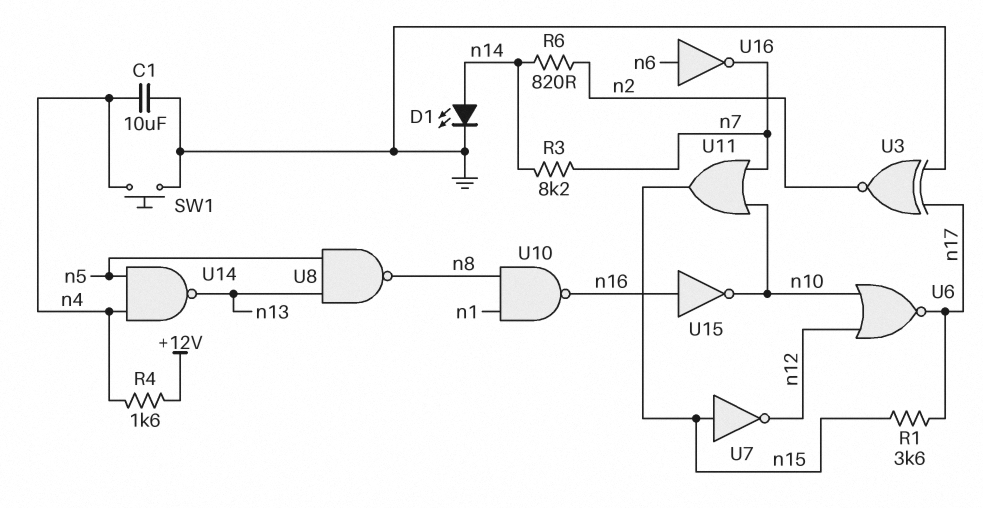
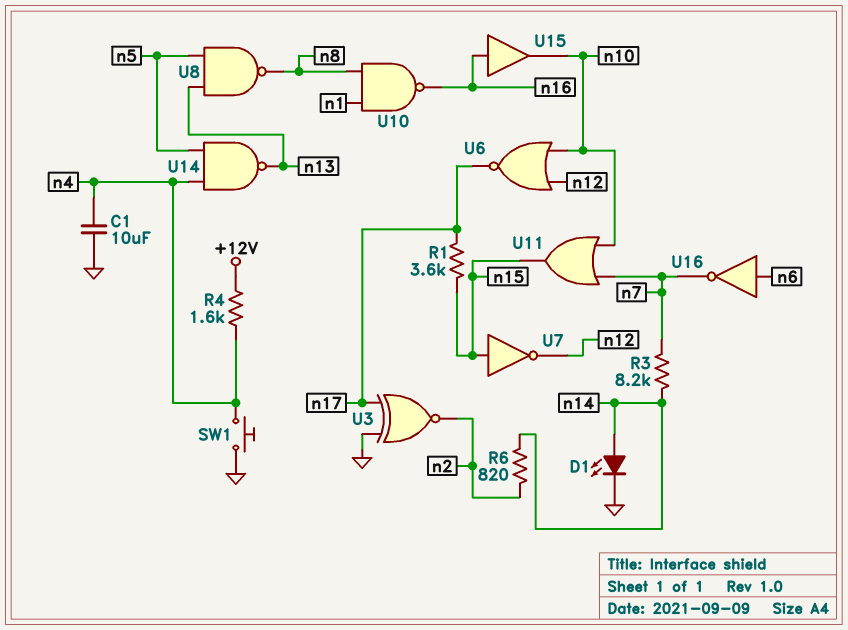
U15: NOT (in n16, out n10) -> buffer (in n16, out n10)

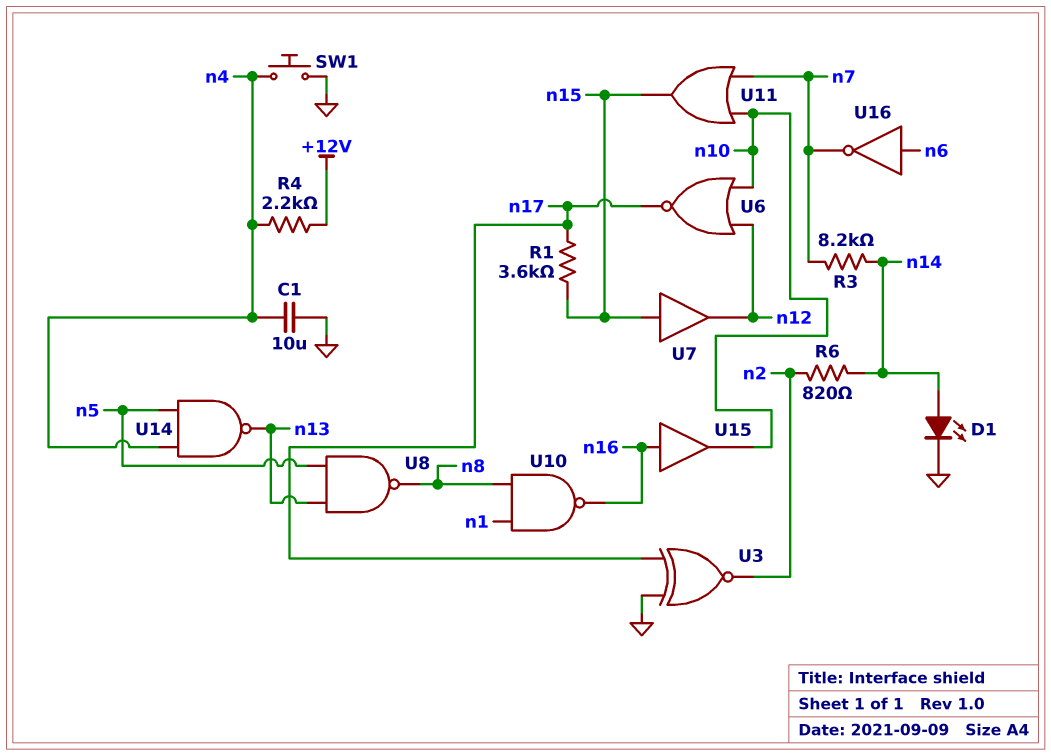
R4: 1.6k (+12V, n4) -> 2.2k (+12V, n4)
U7: NOT (in n15, out n12) -> buffer (in n15, out n12)

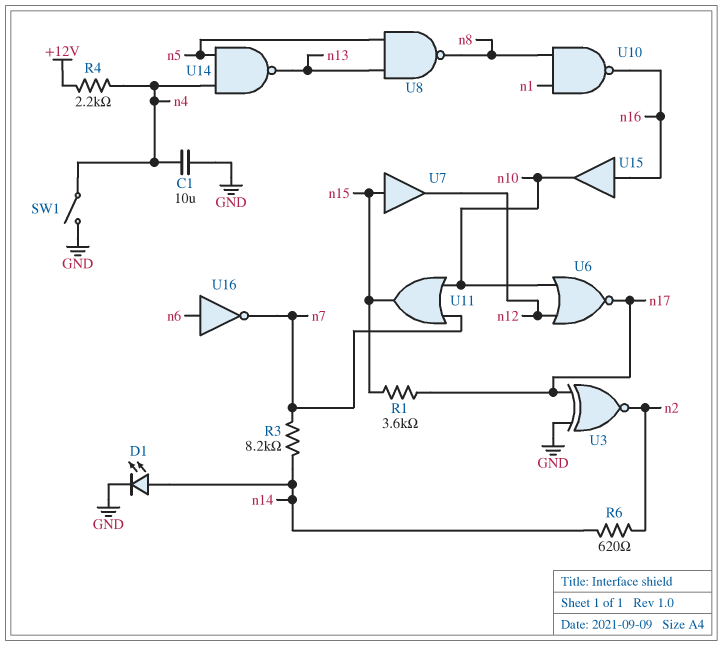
R6: 820 (n2, n14) -> 620 (n2, n14)
SW1: button (GND, n4) -> switch (GND, n4)

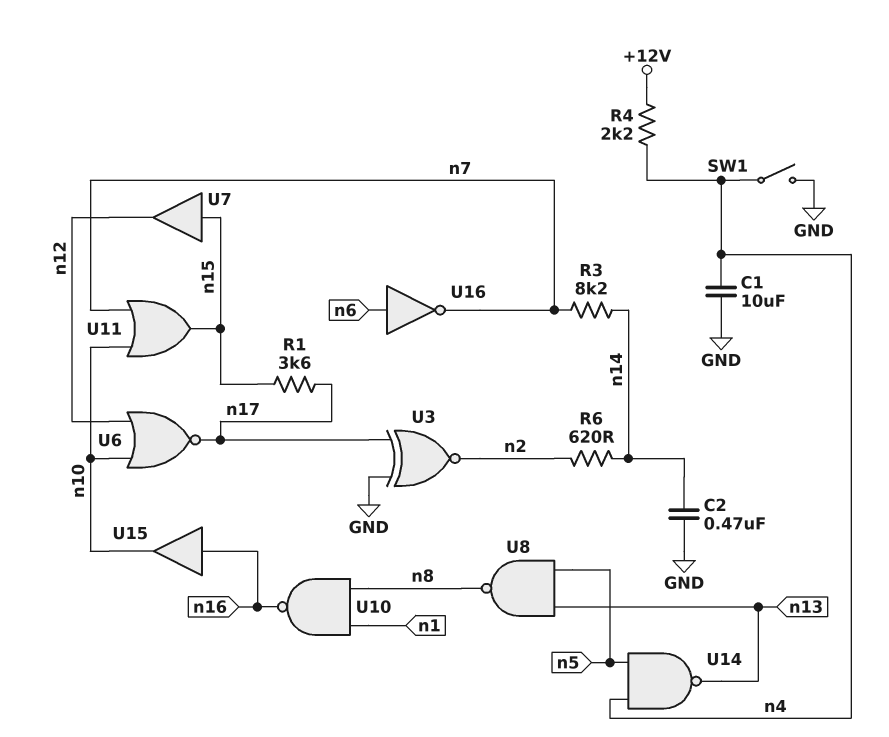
C2: none -> 470nF (GND, n14)
D1: LED (A n14, K GND) -> none

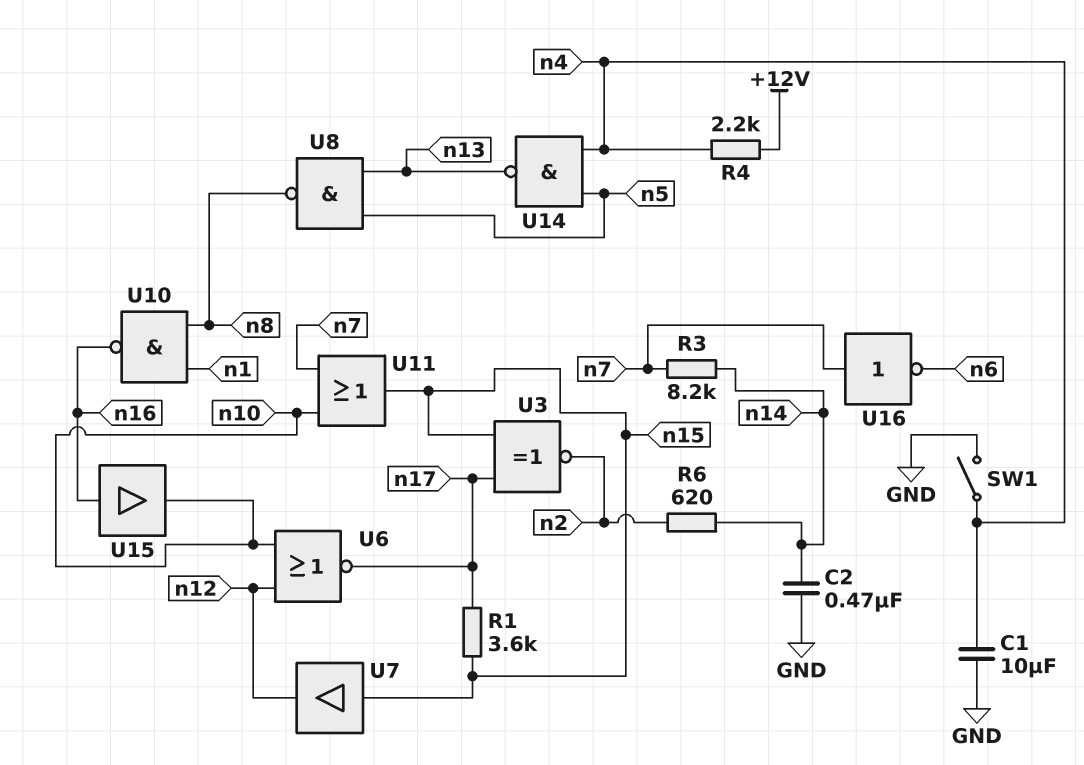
U3: XNOR (in GND, in n17, out n2) -> XNOR (in n15, in n17, out n2)
U16: NOT (in n6, out n7) -> NOT (in n7, out n6)

